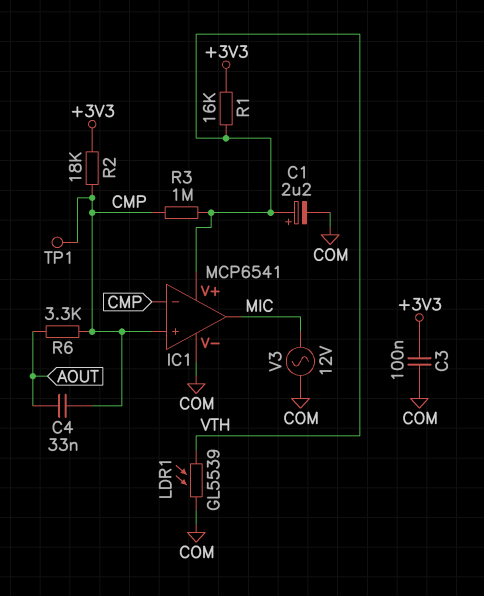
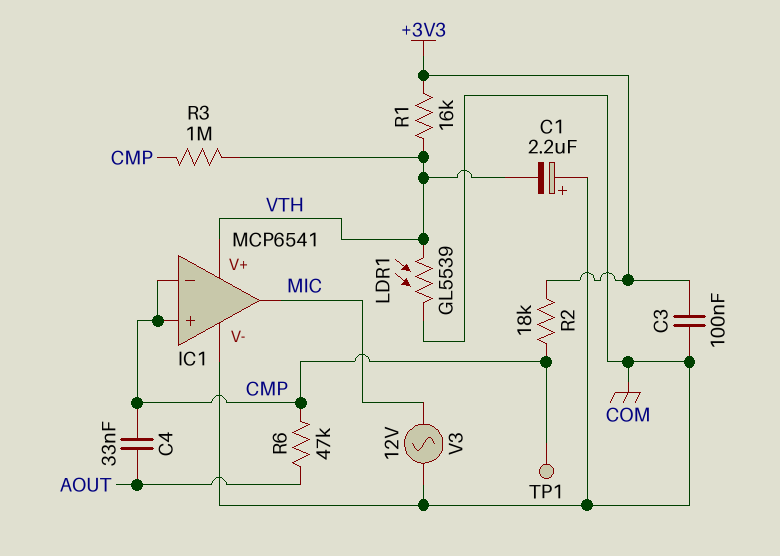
C1: 2.2uF (plus VTH, minus COM) -> 2.2uF (plus COM, minus VTH)
R6: 3.3k (AOUT, CMP) -> 47k (AOUT, CMP)

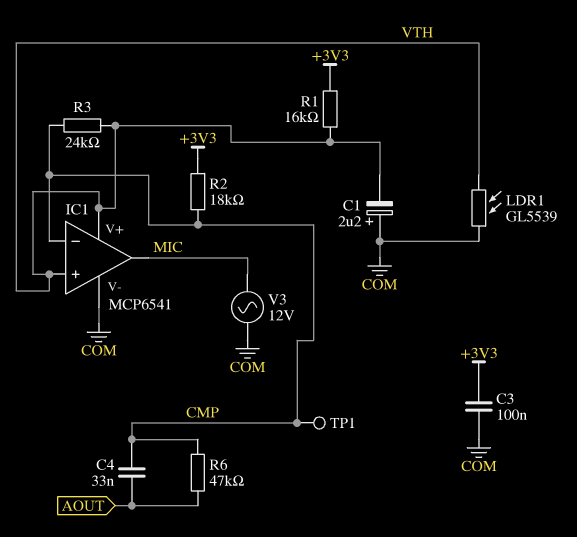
IC1 pin in+: CMP -> VTH
R3: 1M (CMP, VTH) -> 24k (CMP, VTH)

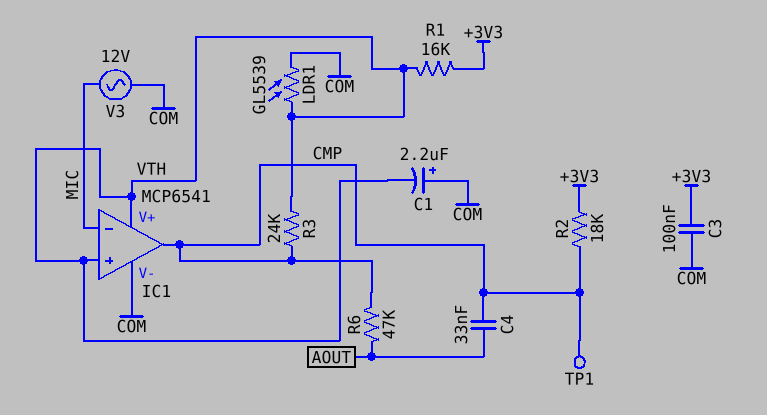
IC1 pin in-: CMP -> MIC
IC1 pin out: MIC -> CMP

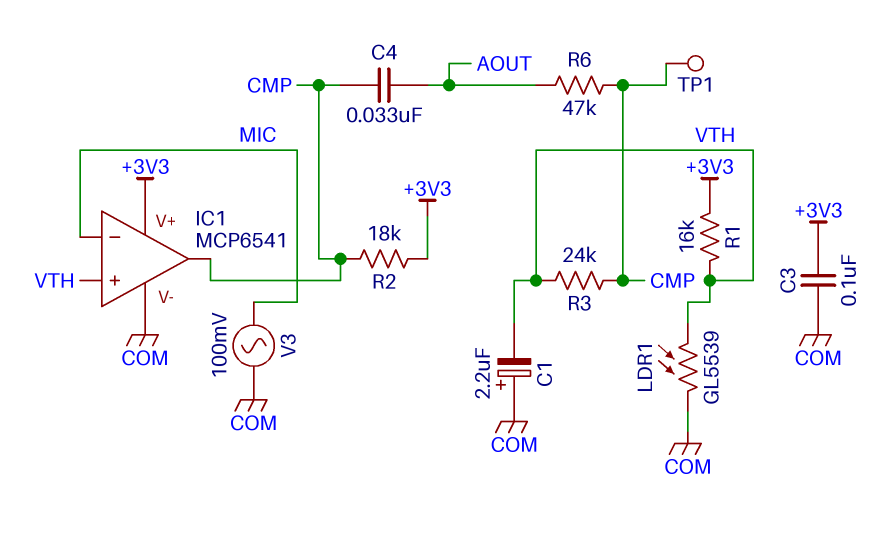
IC1 pin V+: VTH -> +3V3
V3: AC 12V (COM, MIC) -> AC 100mV (COM, MIC)

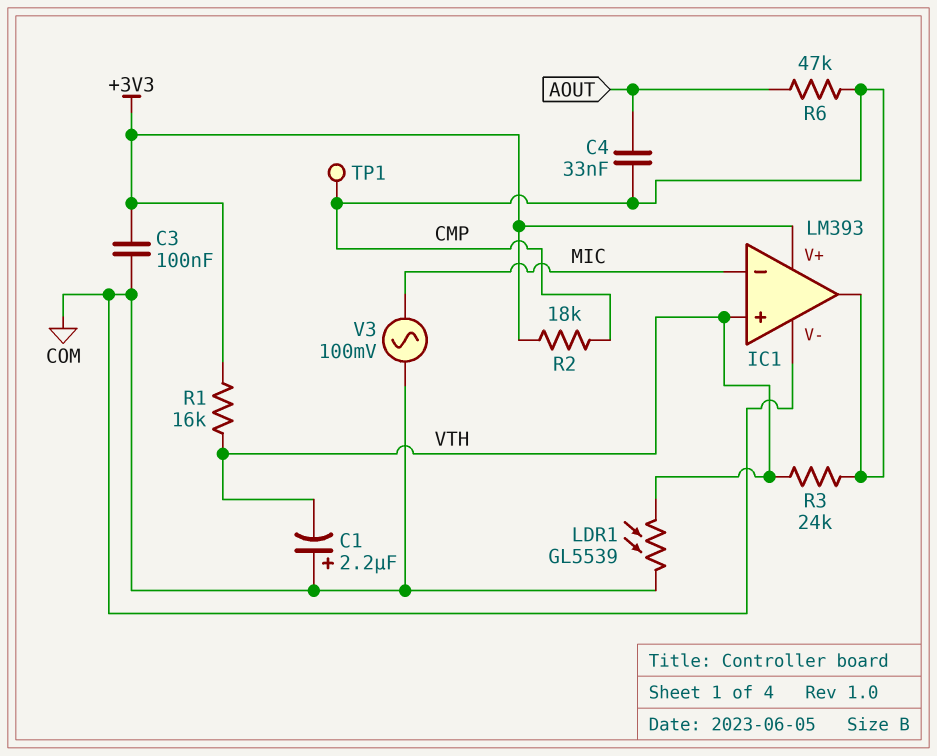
IC1: MCP6541 -> LM393

